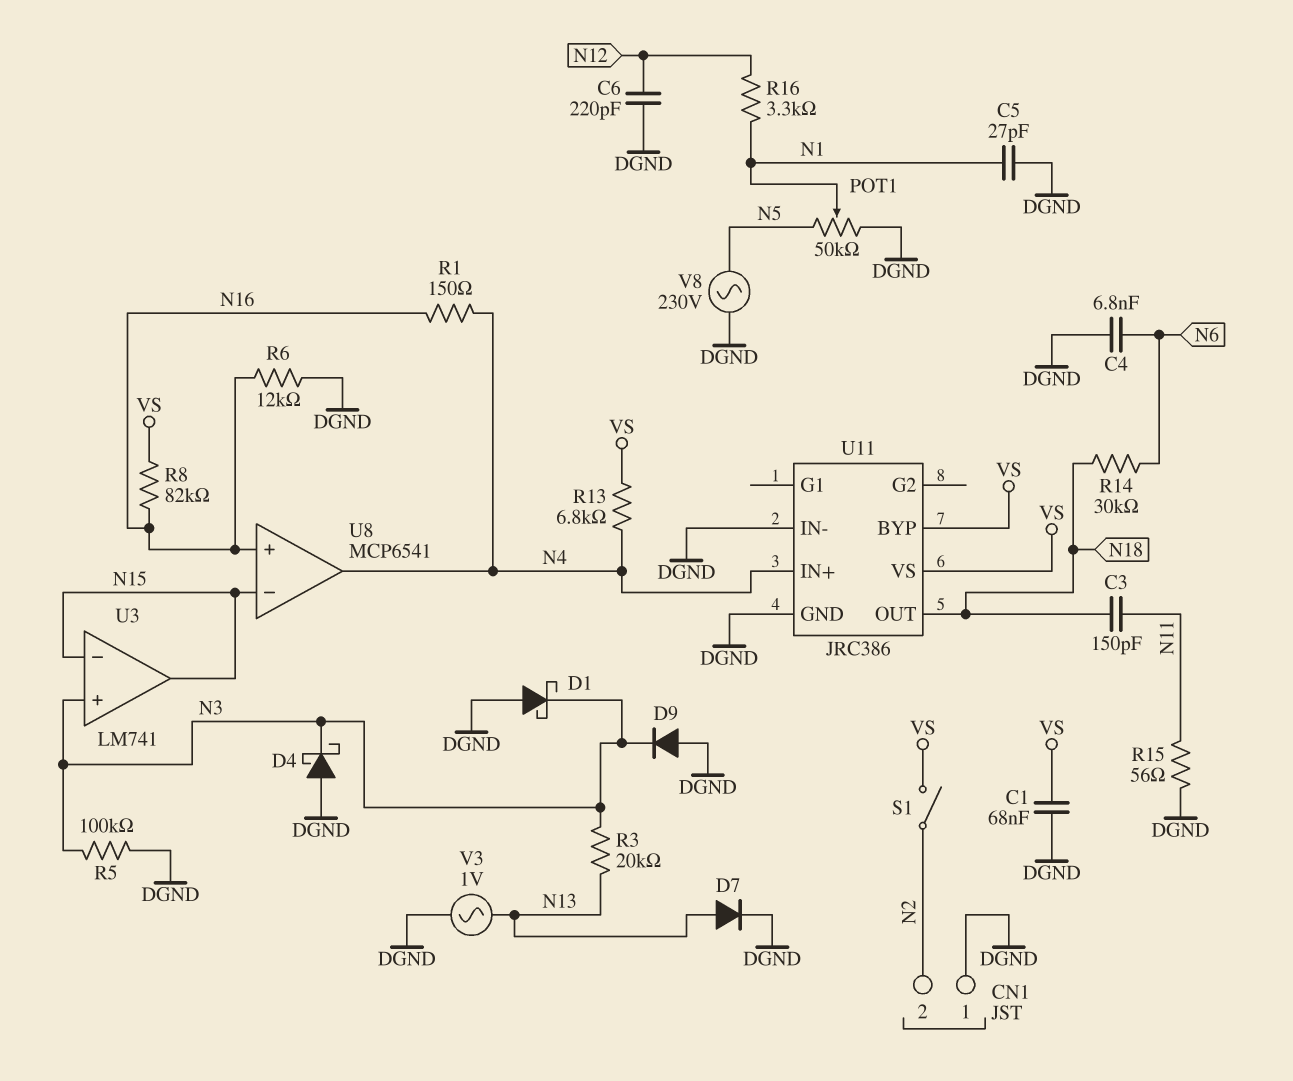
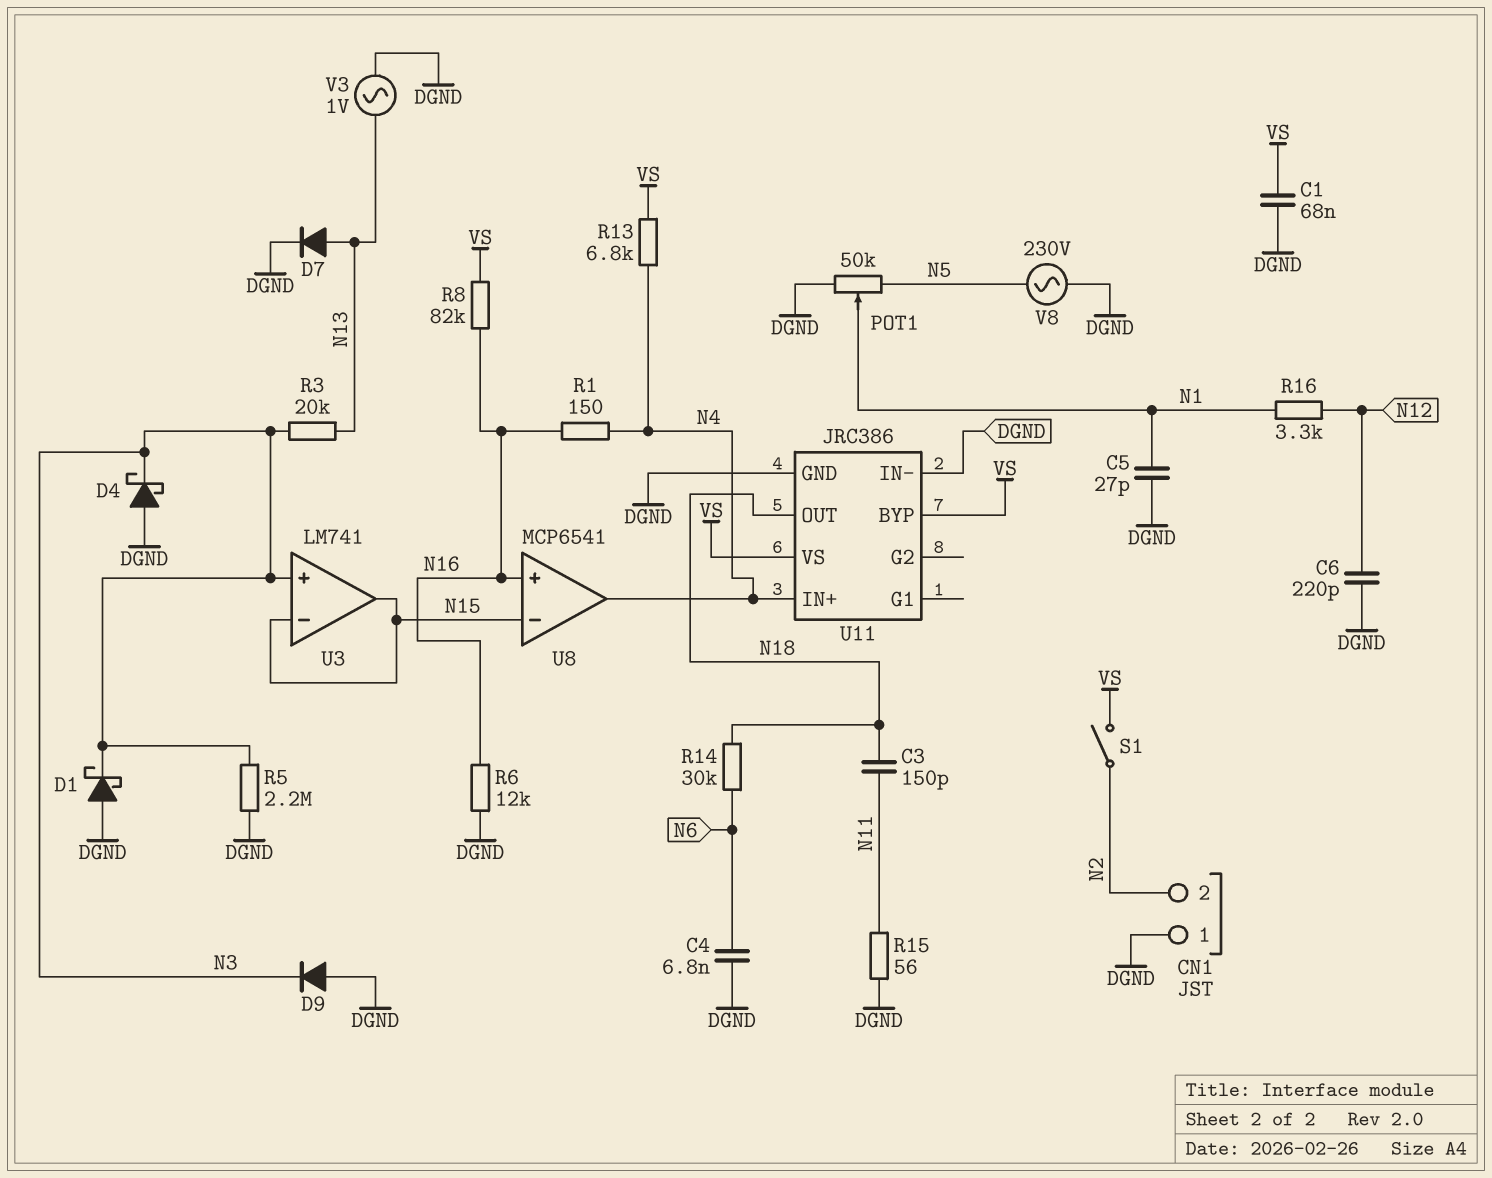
R5: 100k (DGND, N3) -> 2.2M (DGND, N3)

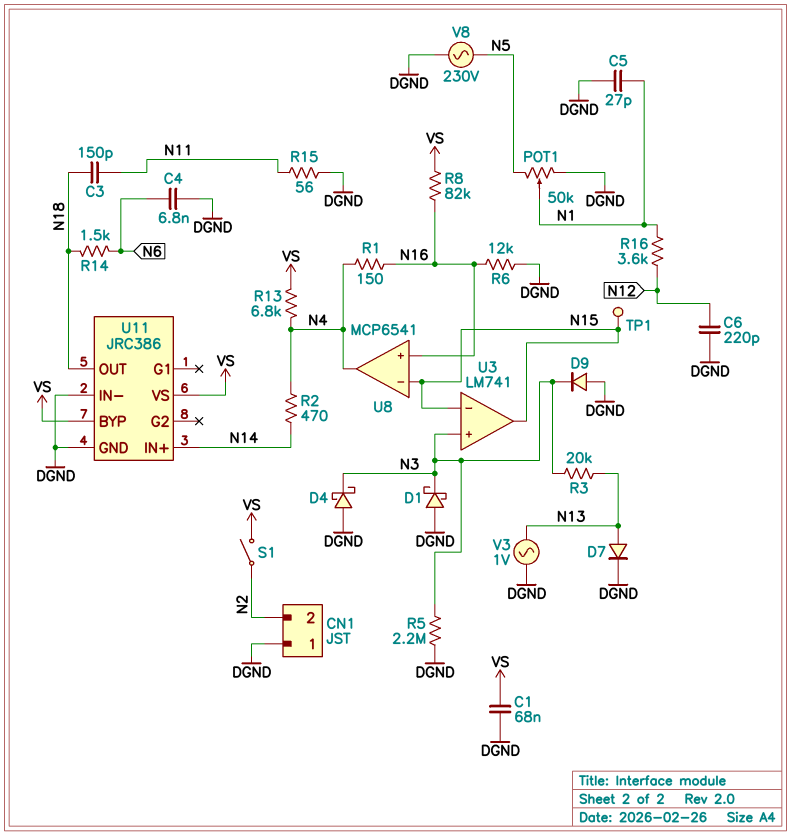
R2: none -> 470 (N4, N14)
R14: 30k (N6, N18) -> 1.5k (N6, N18)
R16: 3.3k (N1, N12) -> 3.6k (N1, N12)
TP1: none -> test point (N15)
U11 pin IN+: N4 -> N14

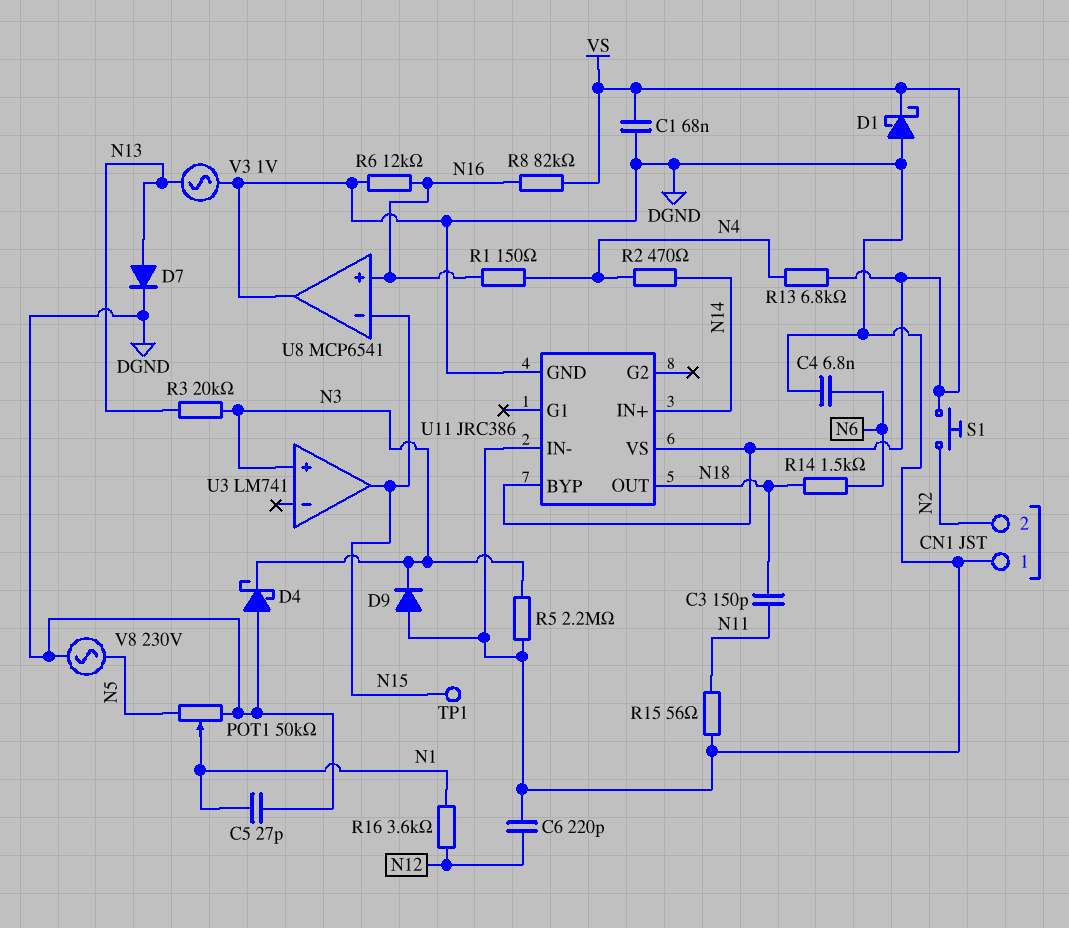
D1: schottky (A DGND, K N3) -> schottky (A DGND, K VS)
S1: switch (N2, VS) -> button (N2, VS)
U3 pin in-: N15 -> none
U8 pin out: N4 -> DGND

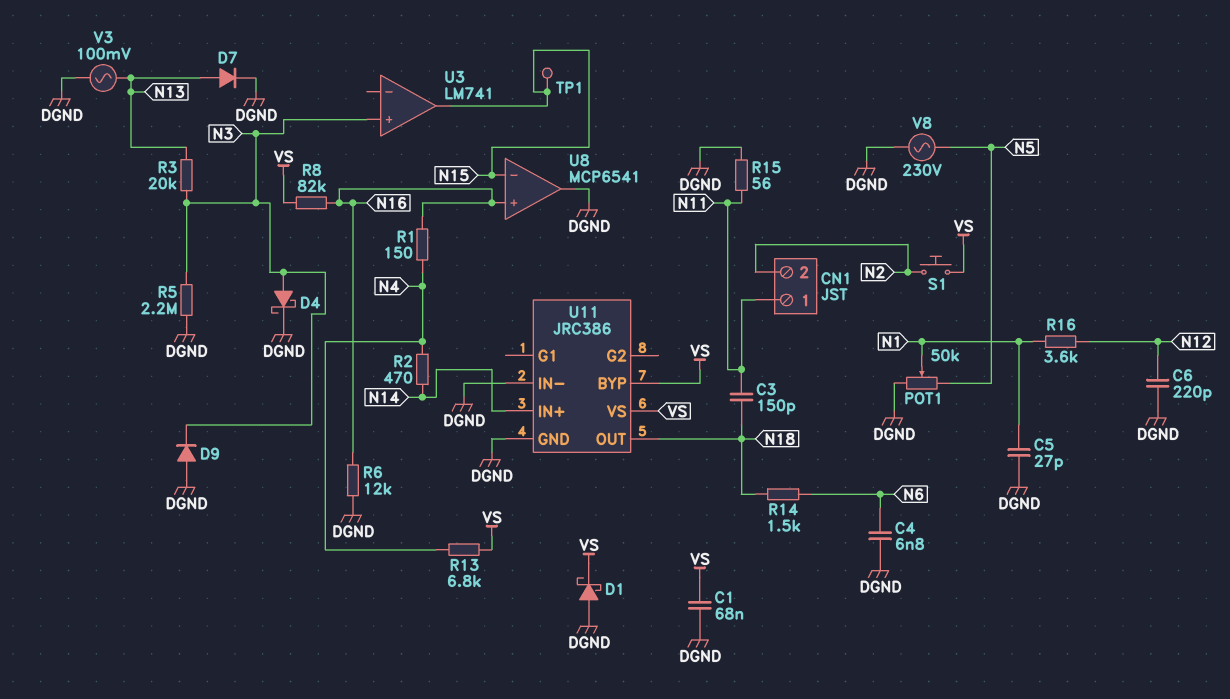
CN1 pin 1: DGND -> N11
D4: schottky (A DGND, K N3) -> schottky (A N3, K DGND)
V3: AC 1V (DGND, N13) -> AC 100mV (DGND, N13)

